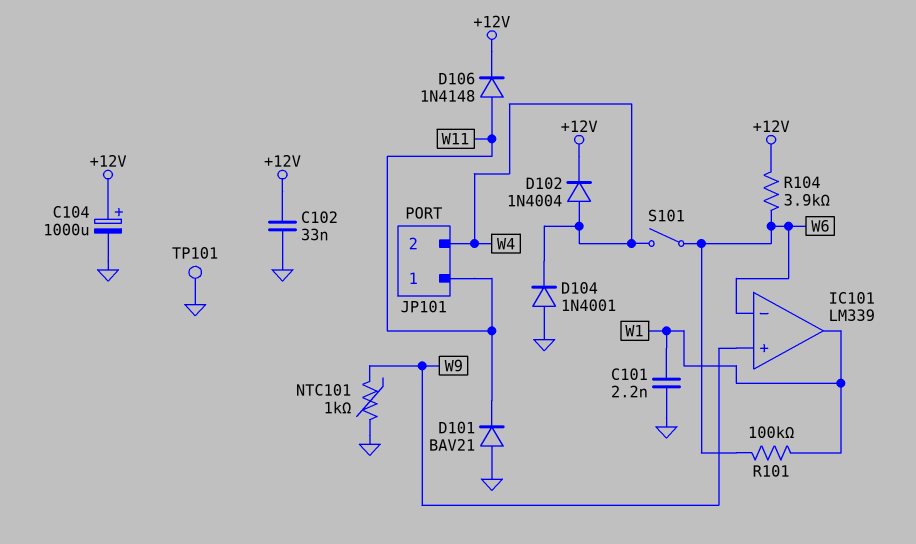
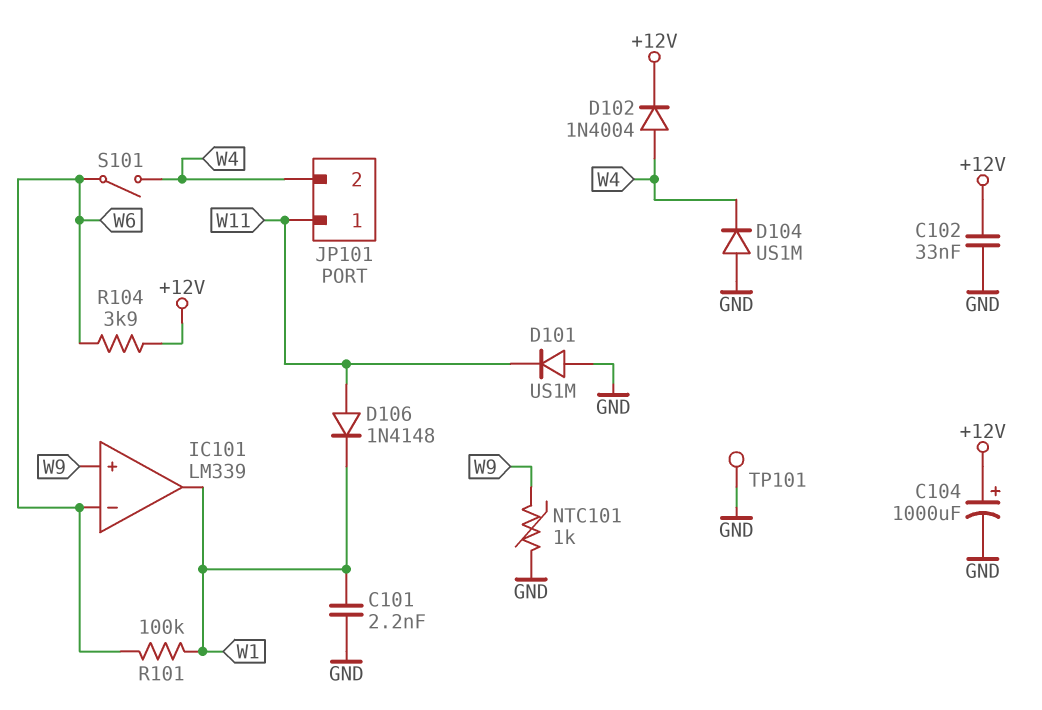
D101: diode BAV21 (A GND, K W11) -> diode US1M (A GND, K W11)
D104: diode 1N4001 (A GND, K W4) -> diode US1M (A GND, K W4)
D106: diode 1N4148 (A W11, K +12V) -> diode 1N4148 (A W11, K W1)

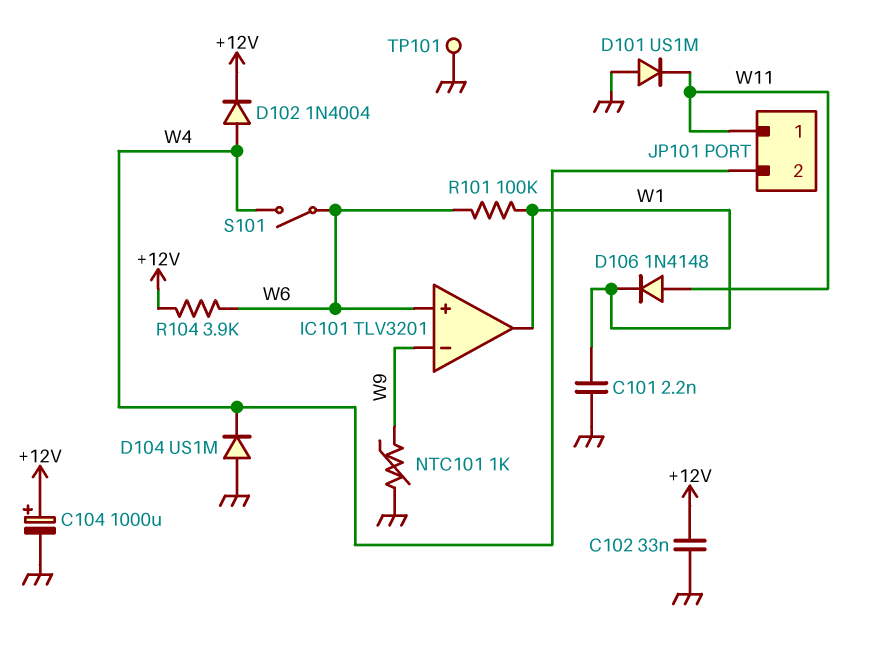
IC101: LM339 -> TLV3201
IC101 pin in+: W9 -> W6
IC101 pin in-: W6 -> W9

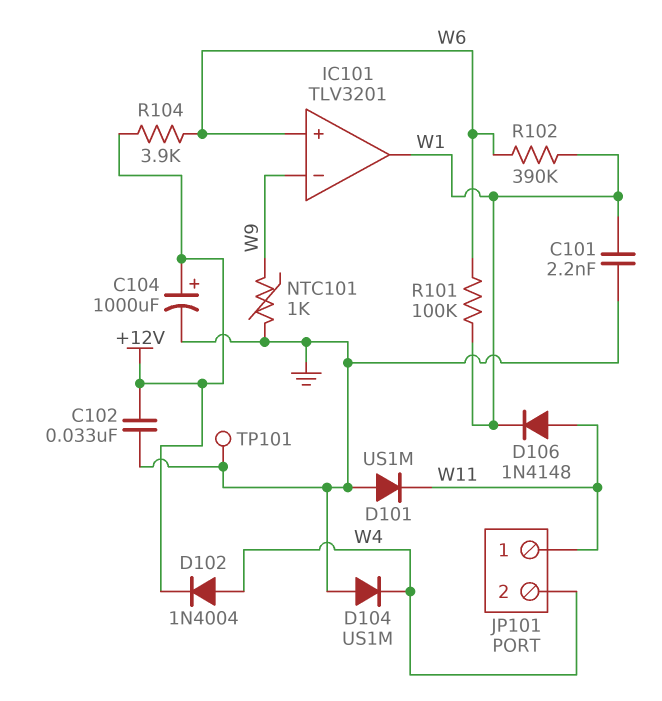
R102: none -> 390k (W1, W6)
S101: switch (W4, W6) -> none

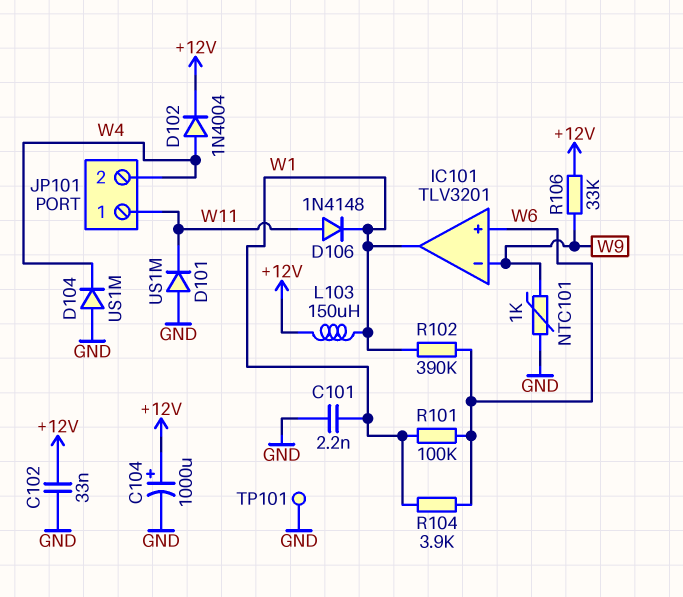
L103: none -> 150uH (+12V, W1)
R104: 3.9k (+12V, W6) -> 3.9k (W1, W6)
R106: none -> 33k (+12V, W9)

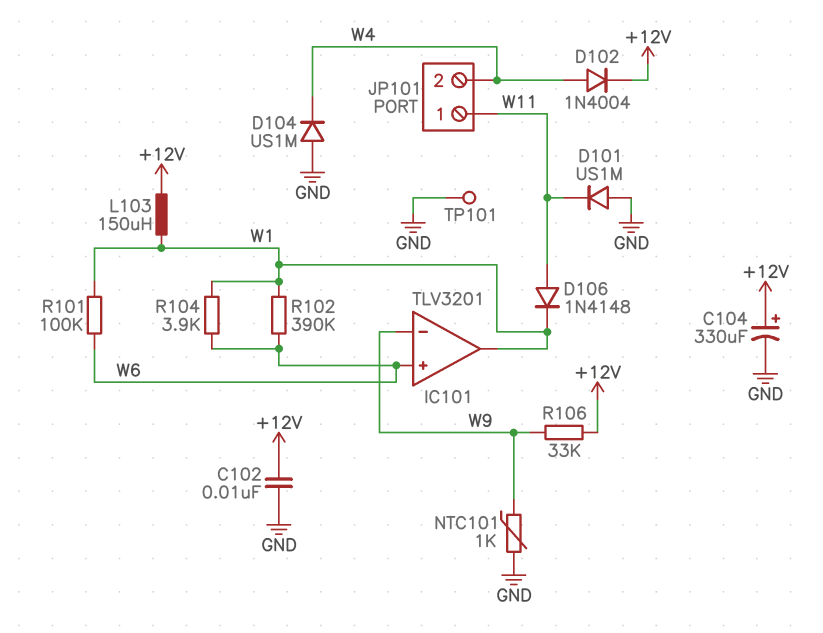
C101: 2.2nF (GND, W1) -> none
C102: 33nF (+12V, GND) -> 10nF (+12V, GND)
C104: 1000uF (plus +12V, minus GND) -> 330uF (plus +12V, minus GND)

